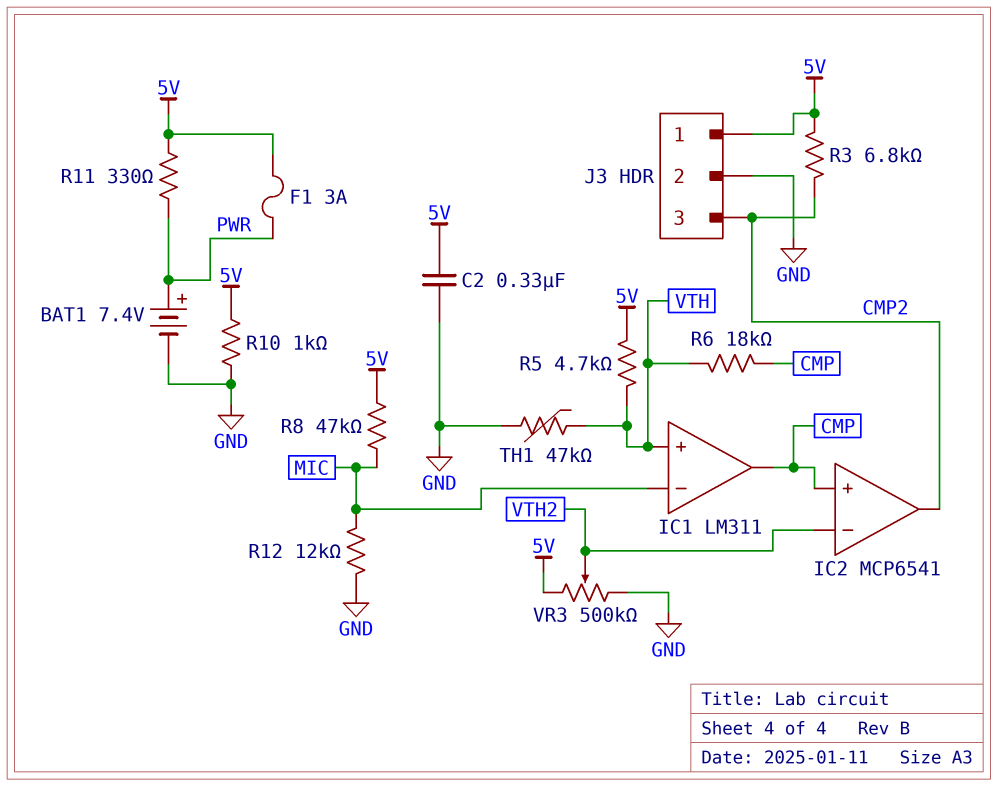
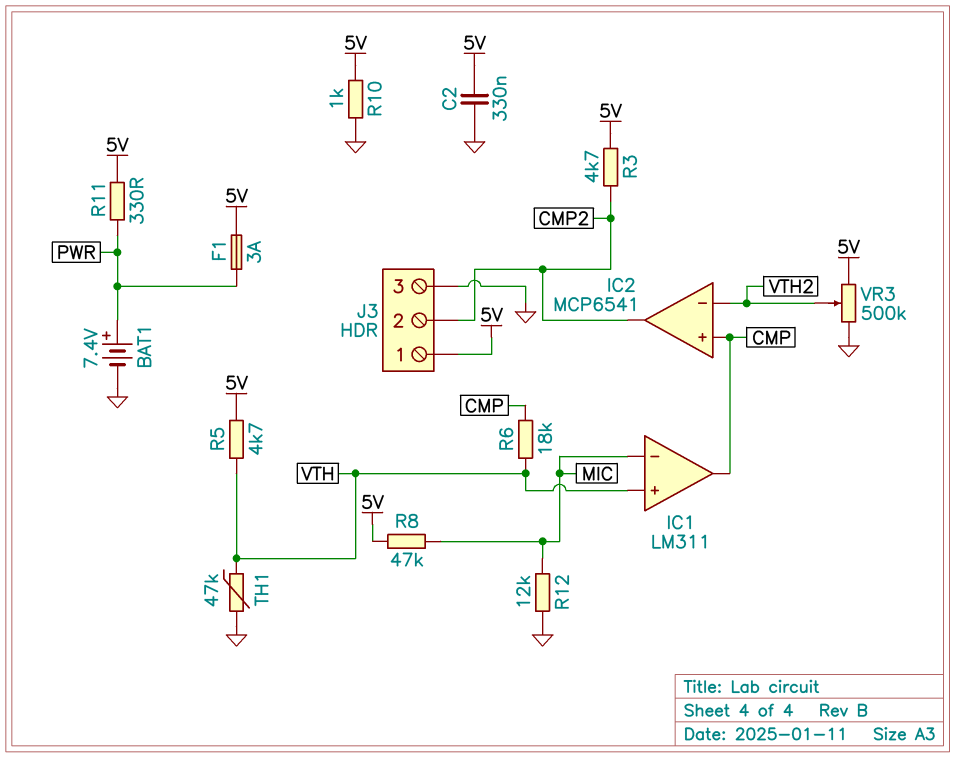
J3 pin 2: GND -> CMP2
J3 pin 3: CMP2 -> GND
R3: 6.8k (5V, CMP2) -> 4.7k (5V, CMP2)

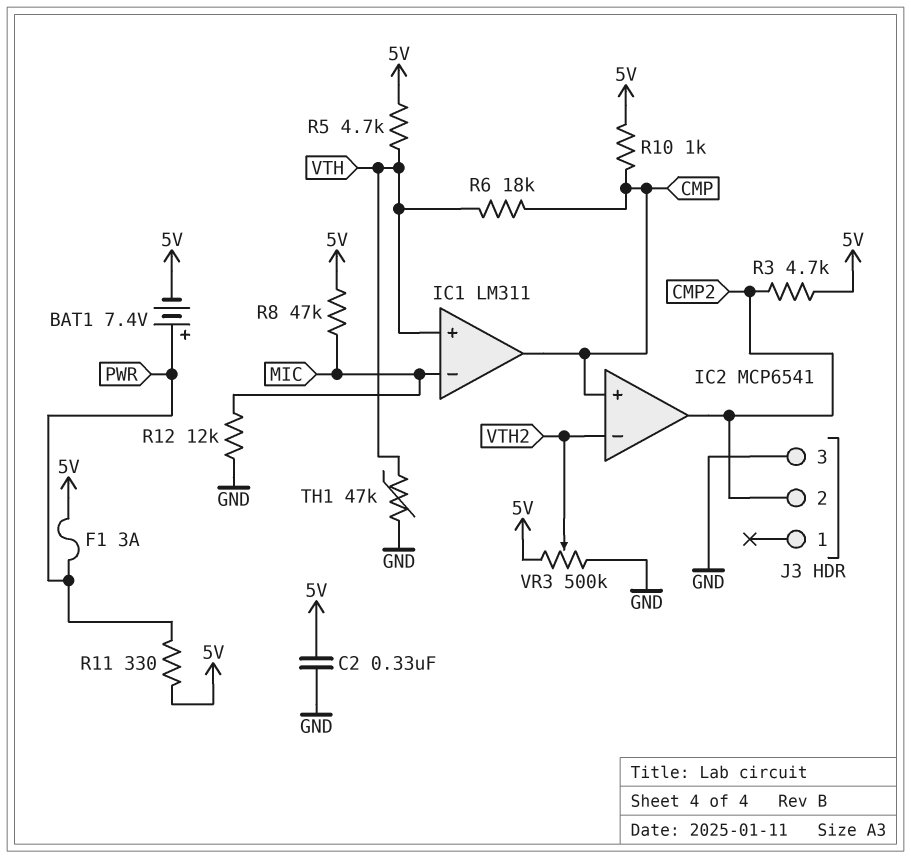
BAT1: 7.4V (plus PWR, minus GND) -> 7.4V (plus PWR, minus 5V)
J3 pin 1: 5V -> none
R10: 1k (5V, GND) -> 1k (5V, CMP)

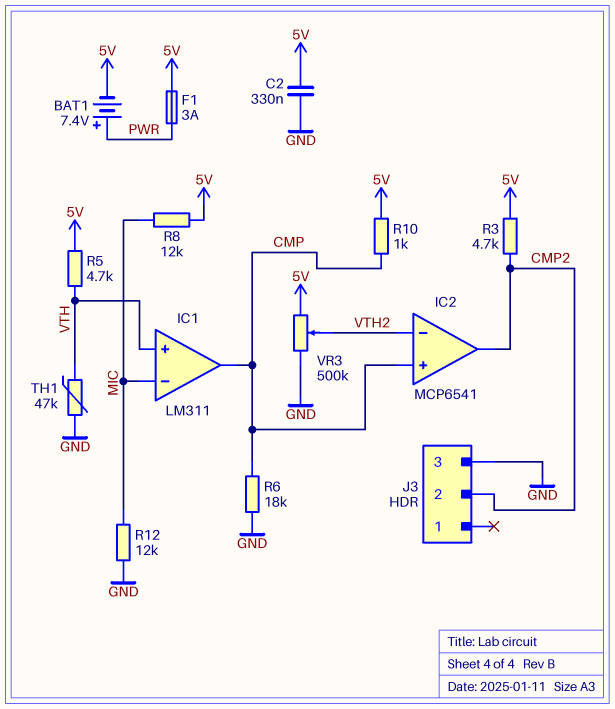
R6: 18k (CMP, VTH) -> 18k (CMP, GND)
R8: 47k (5V, MIC) -> 12k (5V, MIC)
R11: 330 (5V, PWR) -> none

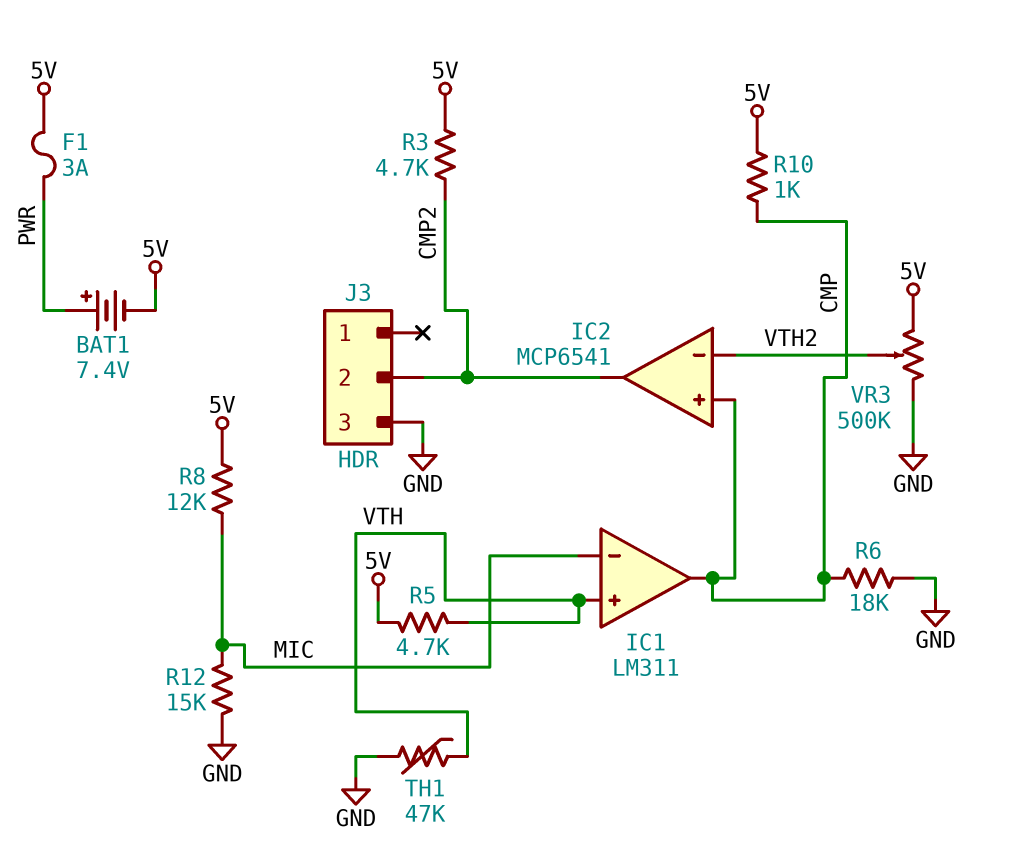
C2: 330nF (5V, GND) -> none
R12: 12k (GND, MIC) -> 15k (GND, MIC)

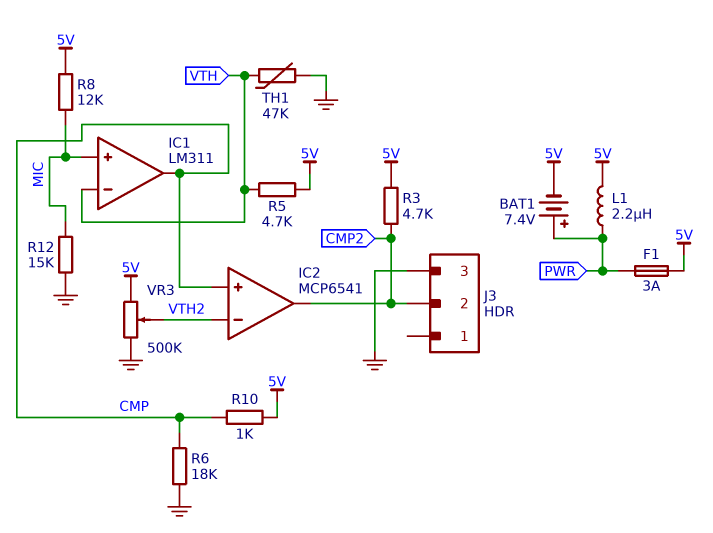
IC1 pin in+: VTH -> MIC
IC1 pin in-: MIC -> VTH
L1: none -> 2.2uH (5V, PWR)

